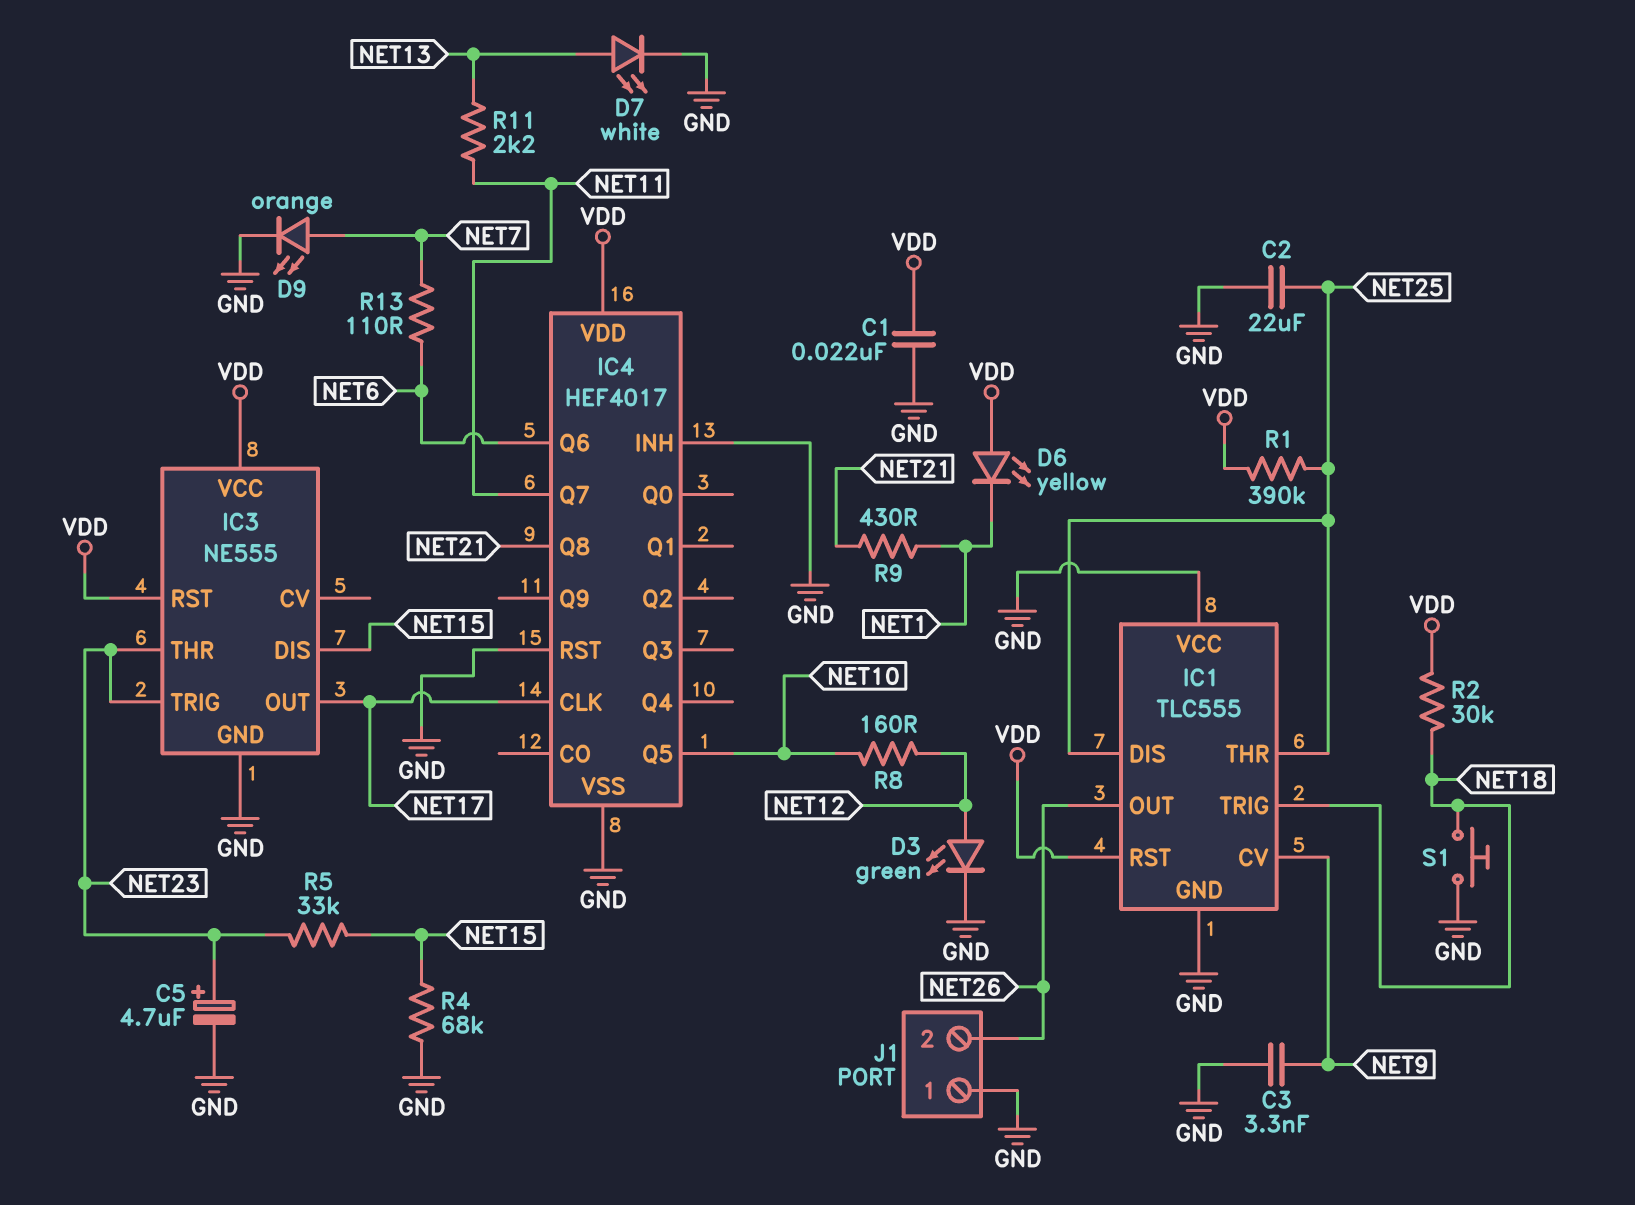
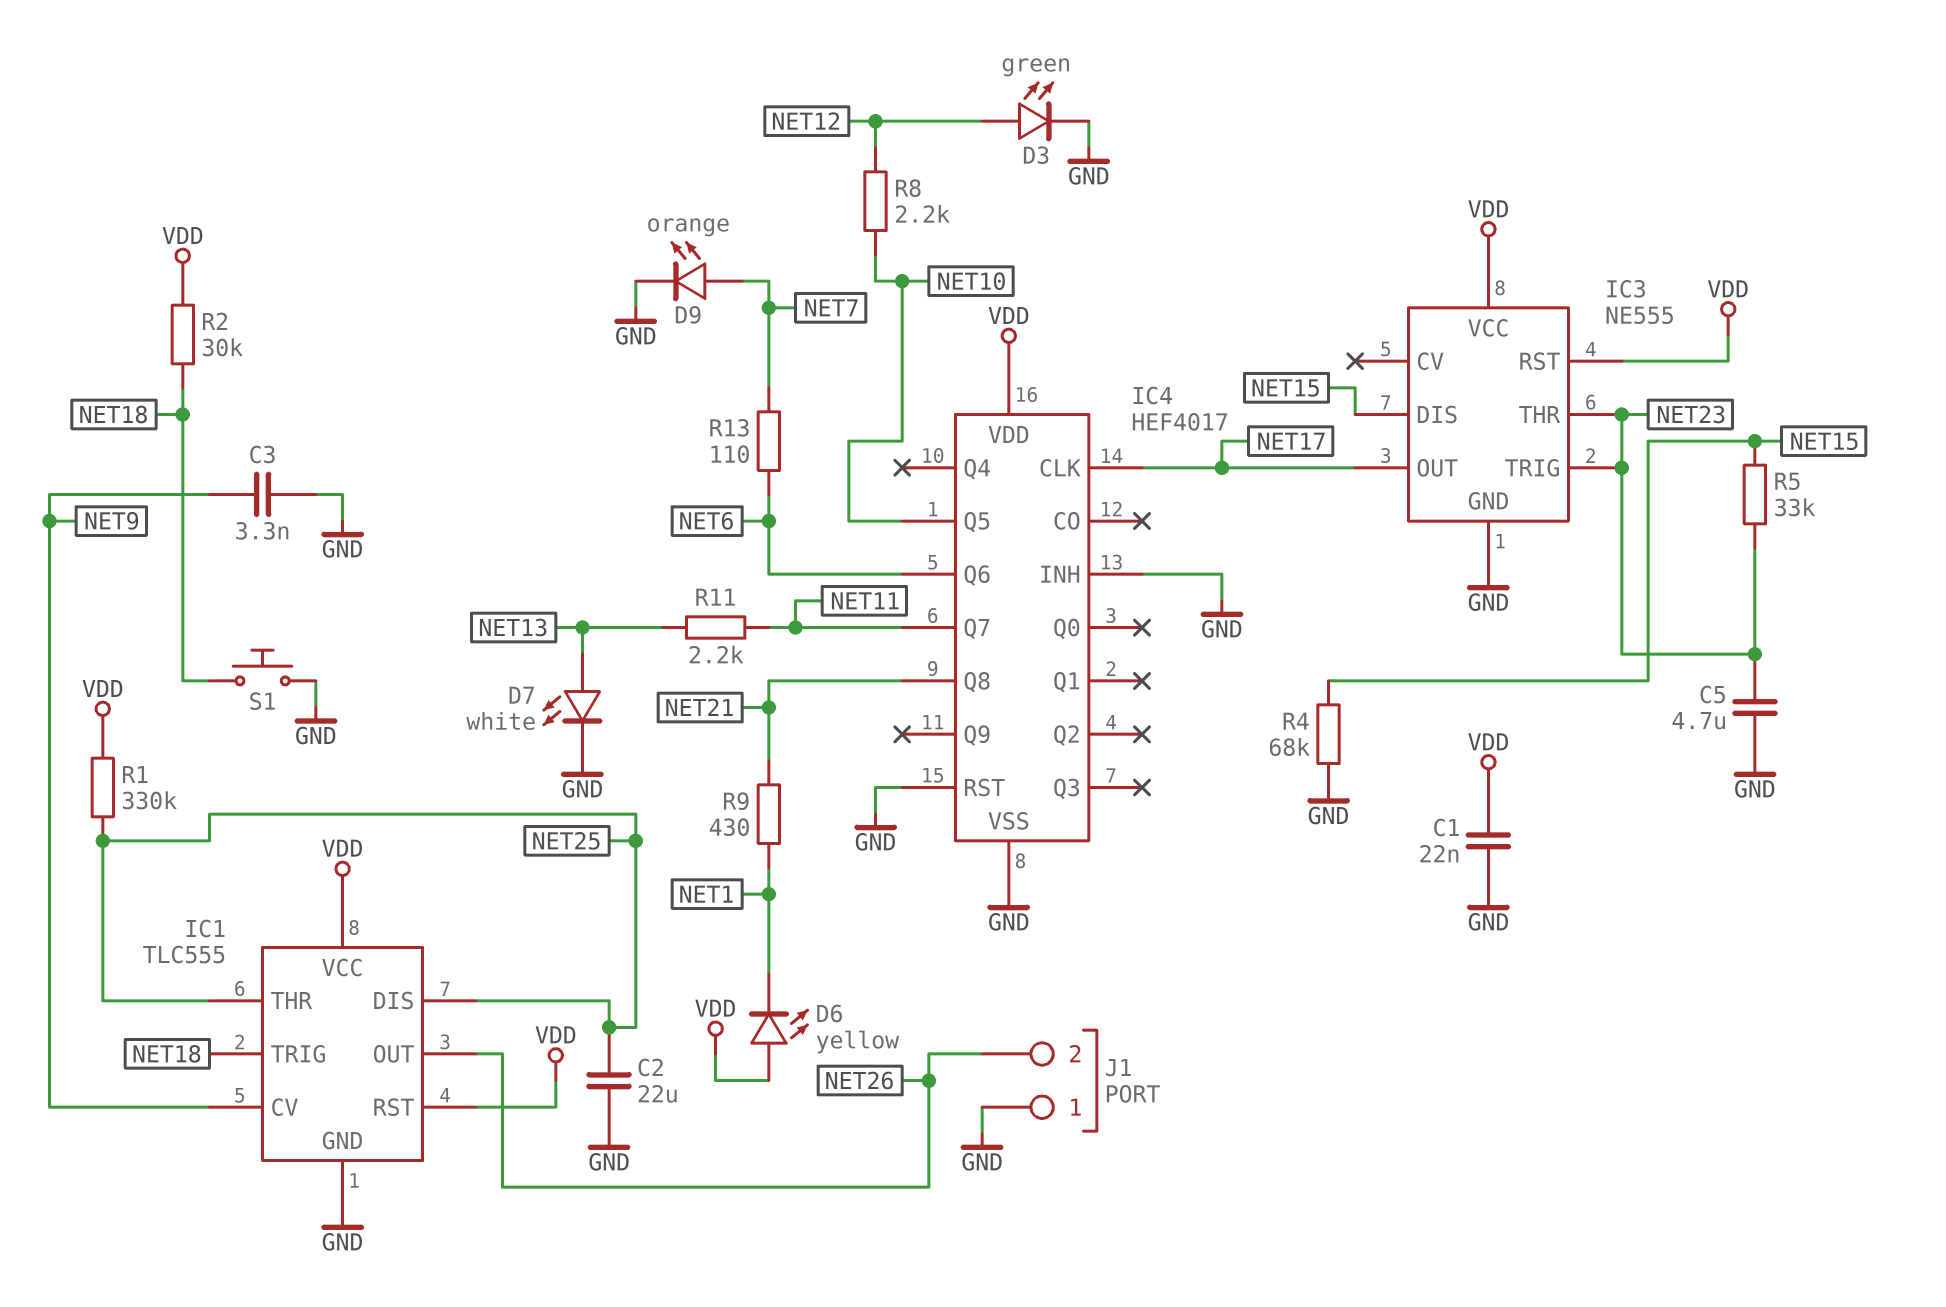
C5: 4.7uF (plus NET23, minus GND) -> 4.7uF (GND, NET23)
IC1 pin VCC: GND -> VDD
R1: 390k (NET25, VDD) -> 330k (NET25, VDD)
R8: 160 (NET10, NET12) -> 2.2k (NET10, NET12)

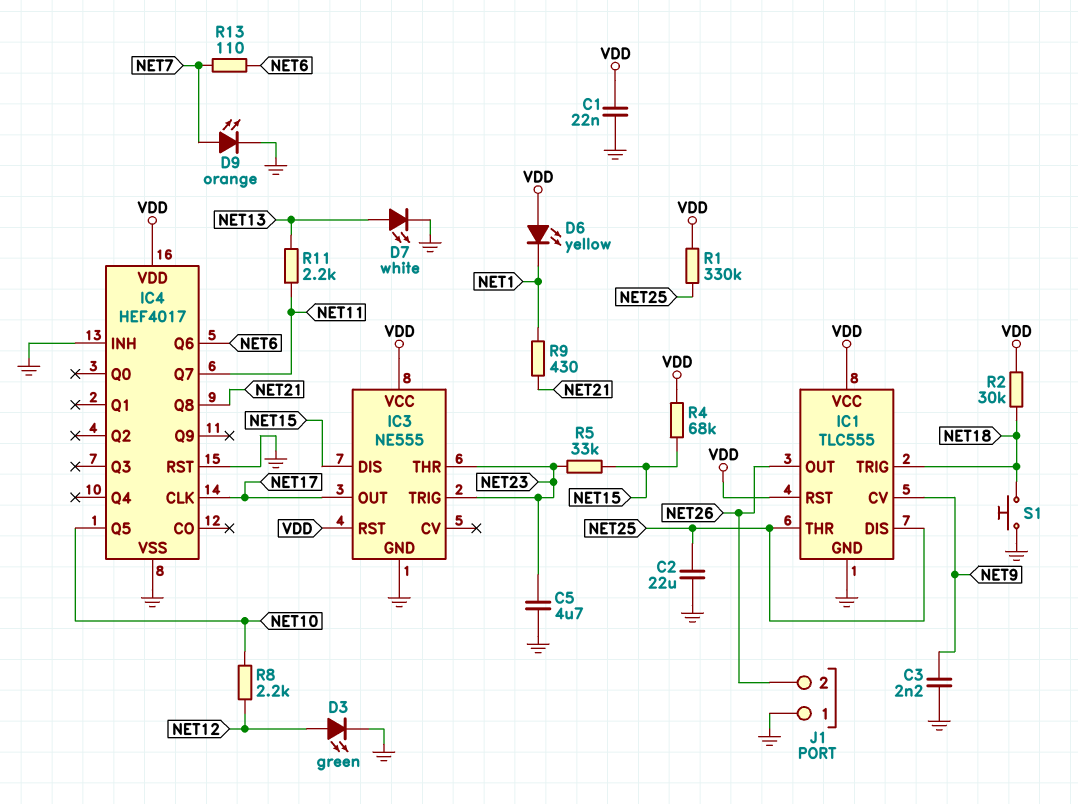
C3: 3.3nF (GND, NET9) -> 2.2nF (GND, NET9)
R4: 68k (GND, NET15) -> 68k (NET15, VDD)

